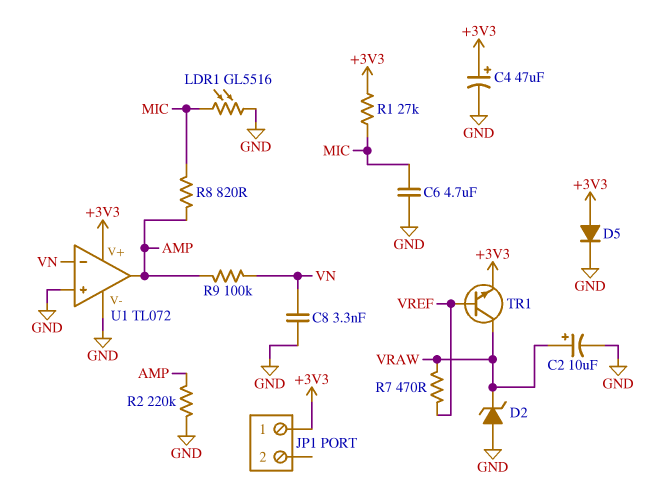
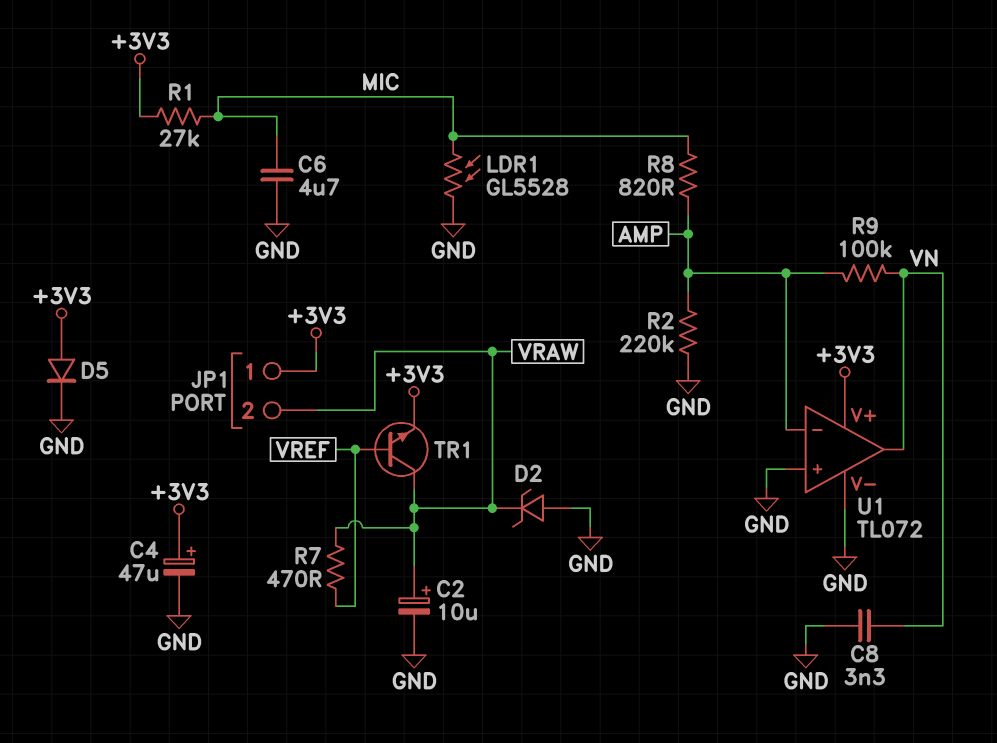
JP1 pin 2: none -> VRAW
LDR1: GL5516 (GND, MIC) -> GL5528 (GND, MIC)
U1 pin in-: VN -> AMP
U1 pin out: AMP -> VN

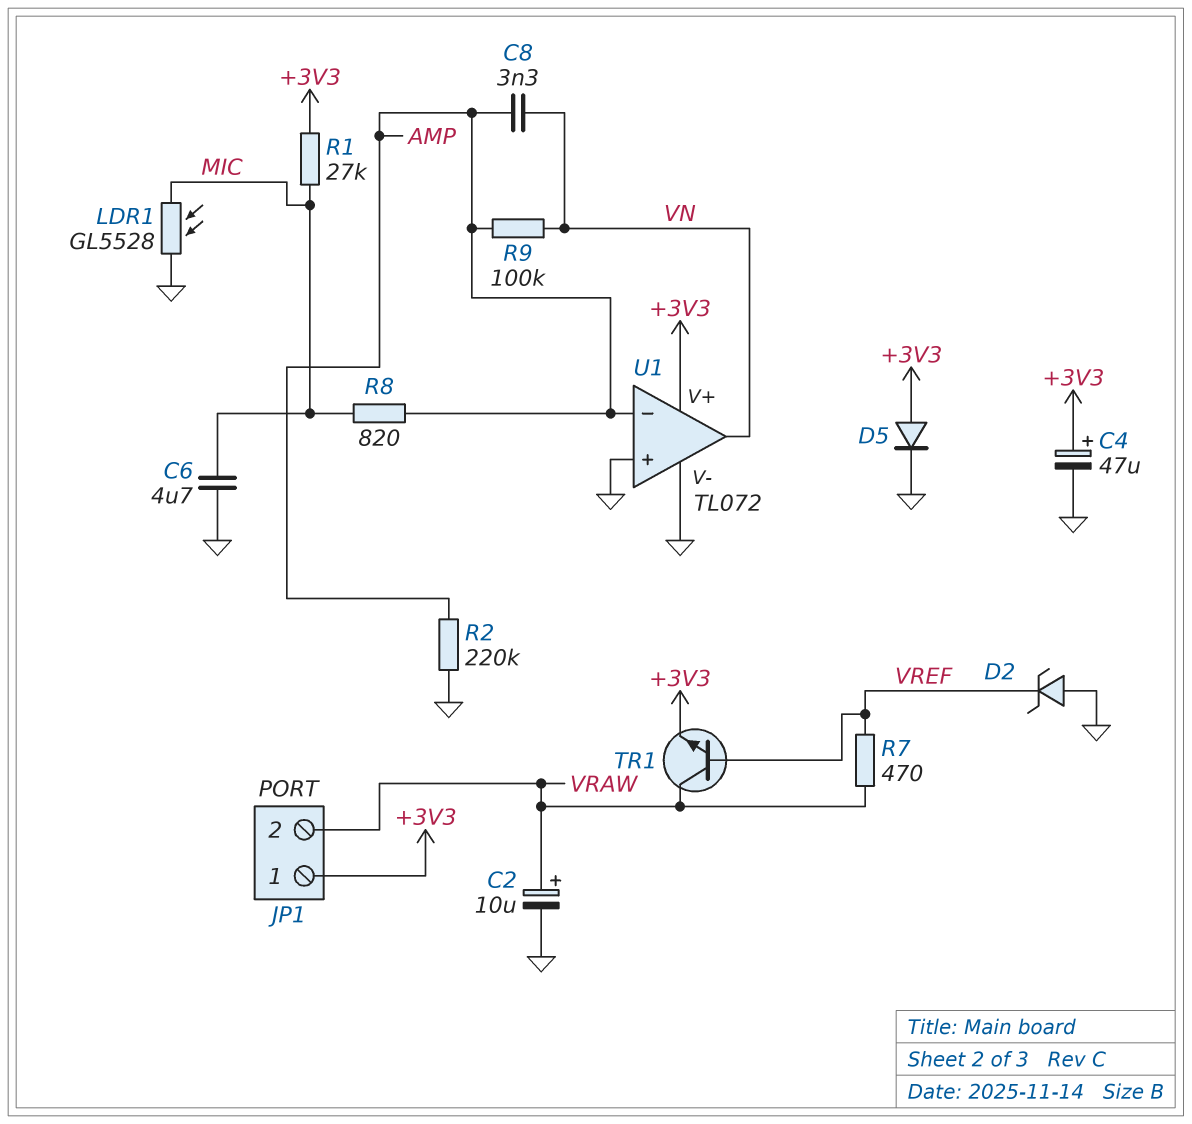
C8: 3.3nF (GND, VN) -> 3.3nF (AMP, VN)
D2: zener (A GND, K VRAW) -> zener (A GND, K VREF)

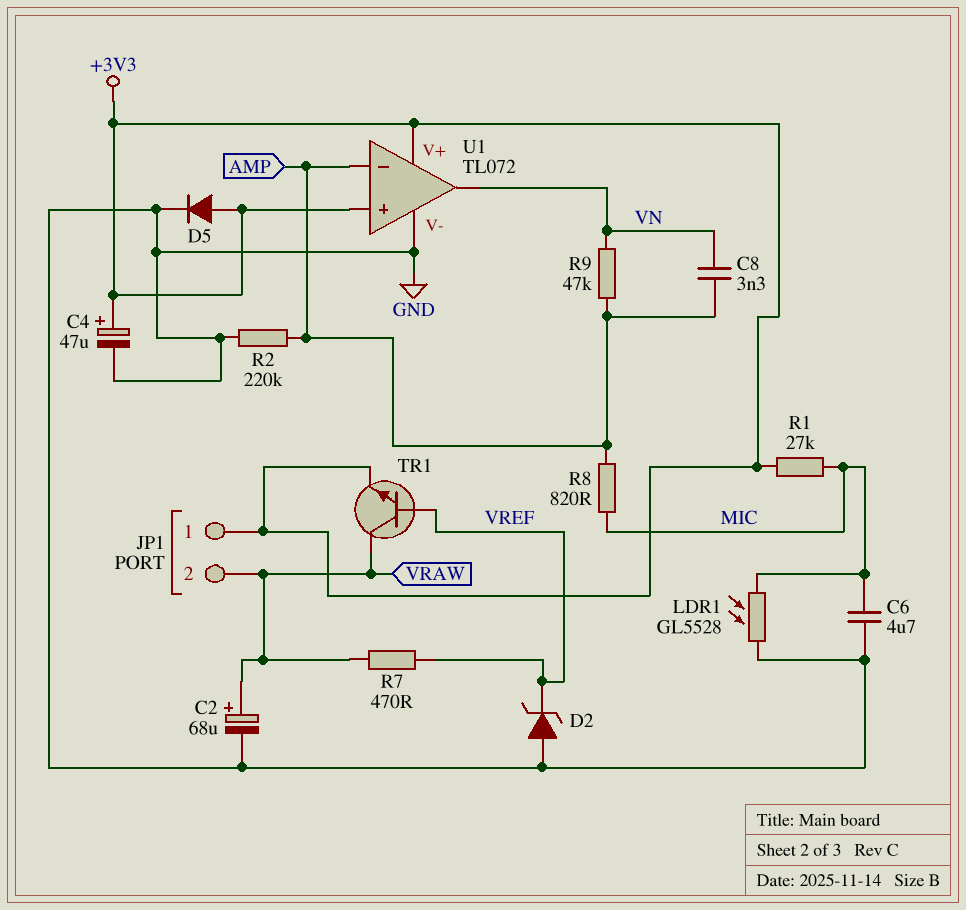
C2: 10uF (plus VRAW, minus GND) -> 68uF (plus VRAW, minus GND)
R9: 100k (AMP, VN) -> 47k (AMP, VN)
U1 pin in+: GND -> +3V3

